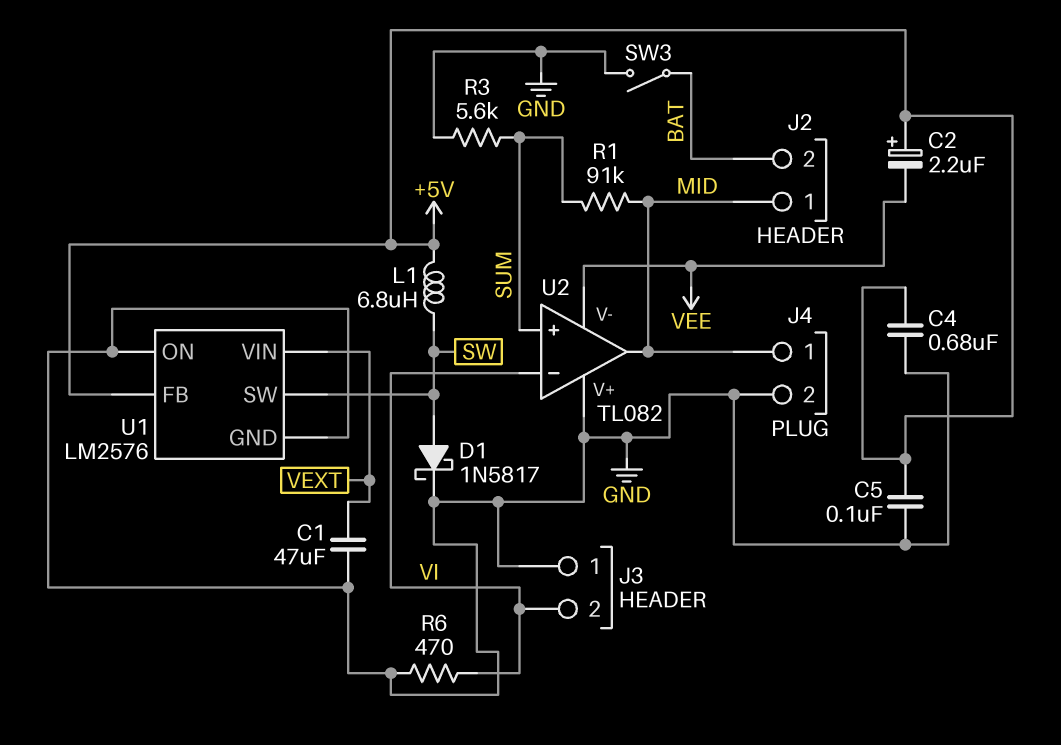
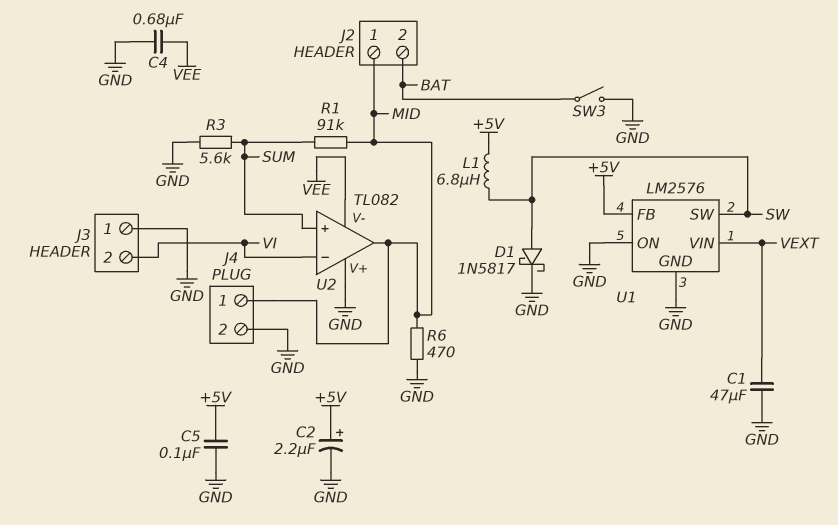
C2: 2.2uF (plus +5V, minus VEE) -> 2.2uF (plus +5V, minus GND)
C4: 680nF (+5V, GND) -> 680nF (GND, VEE)
R6: 470 (GND, VI) -> 470 (GND, MID)

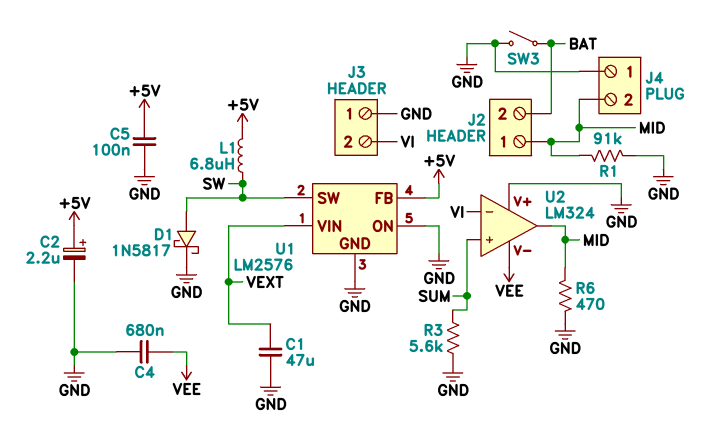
J4 pin 1: MID -> GND
J4 pin 2: GND -> MID
R1: 91k (MID, SUM) -> 91k (GND, MID)
U2: TL082 -> LM324

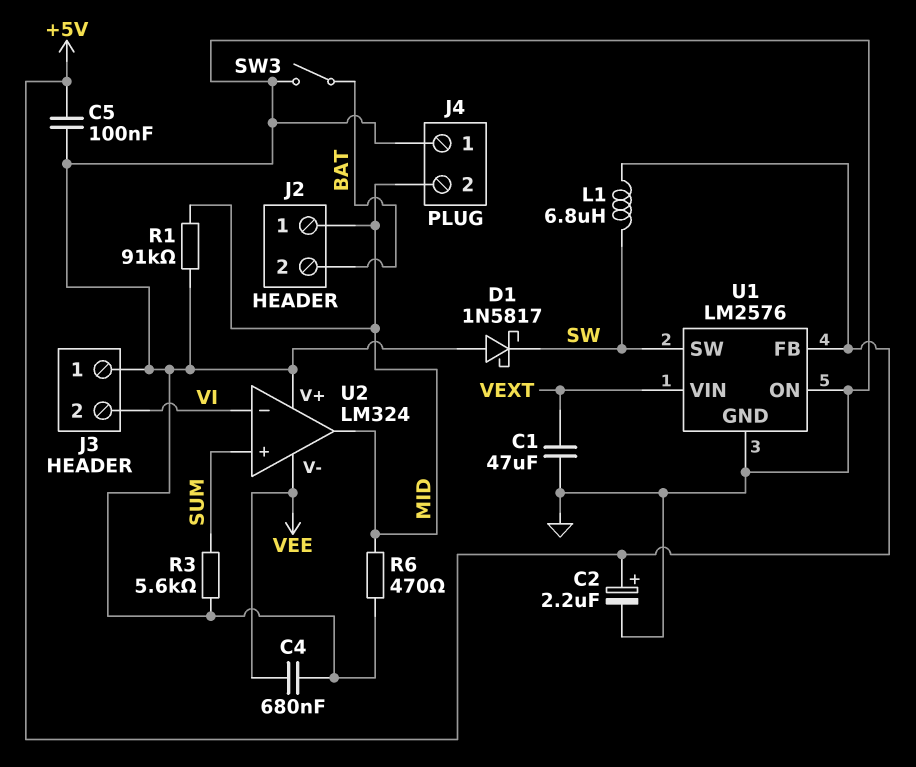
D1: schottky 1N5817 (A SW, K GND) -> schottky 1N5817 (A GND, K SW)

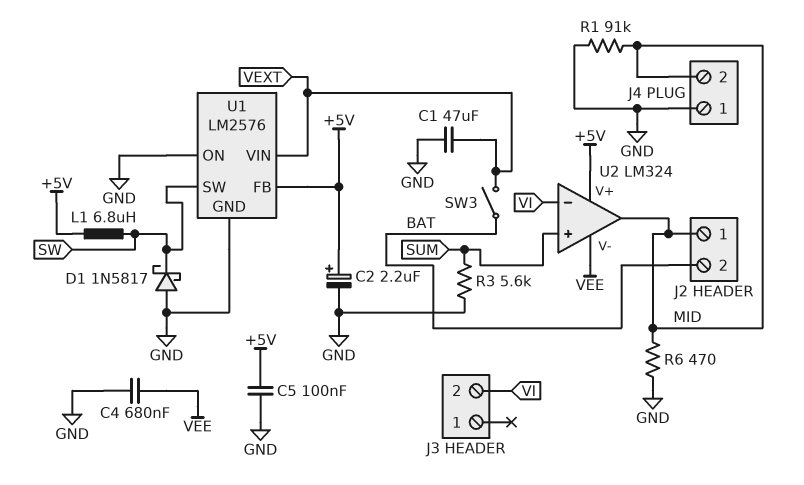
J3 pin 1: GND -> none
SW3: switch (BAT, GND) -> switch (BAT, VEXT)
U2 pin V+: GND -> +5V

